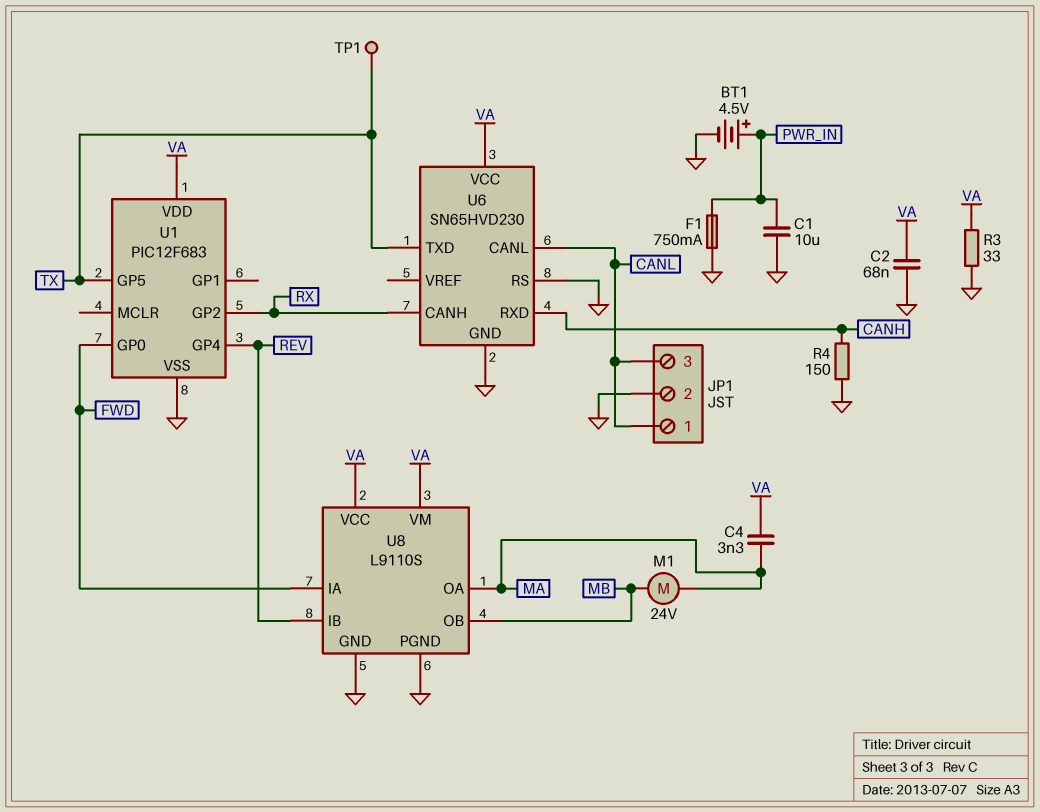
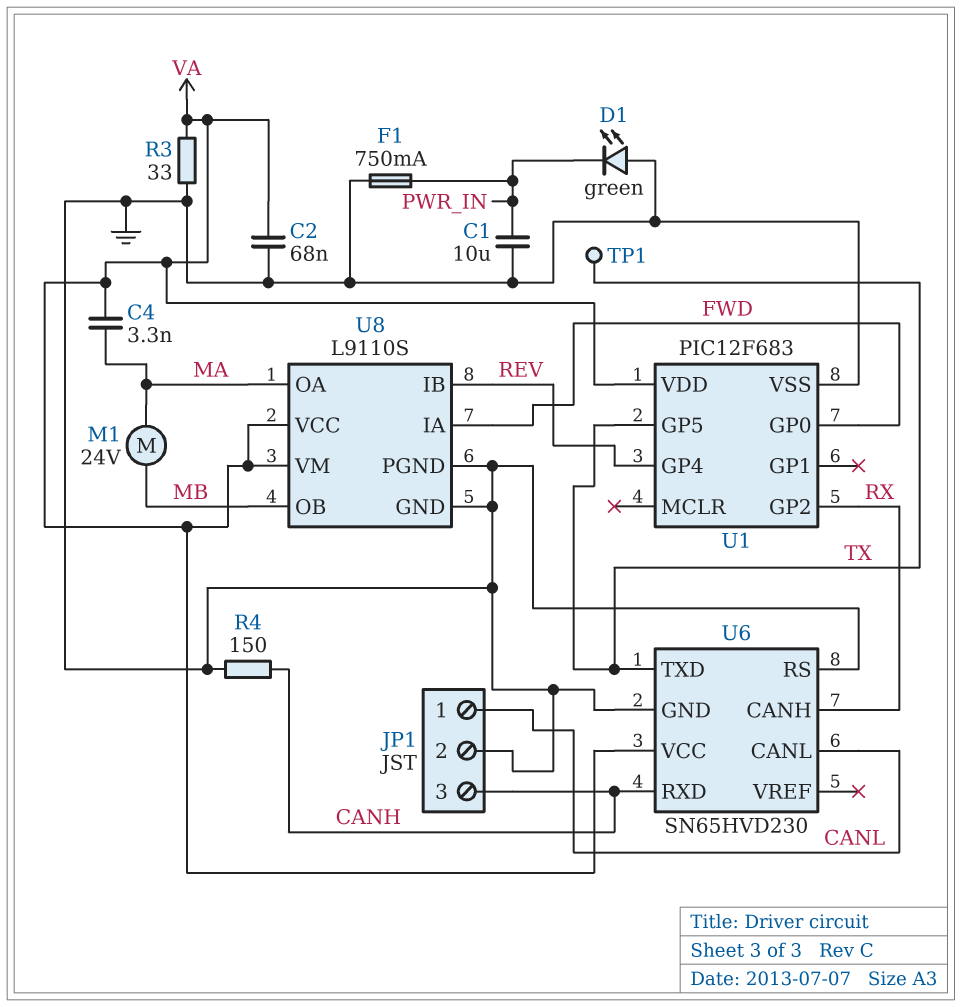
BT1: 4.5V (plus PWR_IN, minus GND) -> none
D1: none -> LED green (A GND, K PWR_IN)
JP1 pin 3: CANL -> CANH

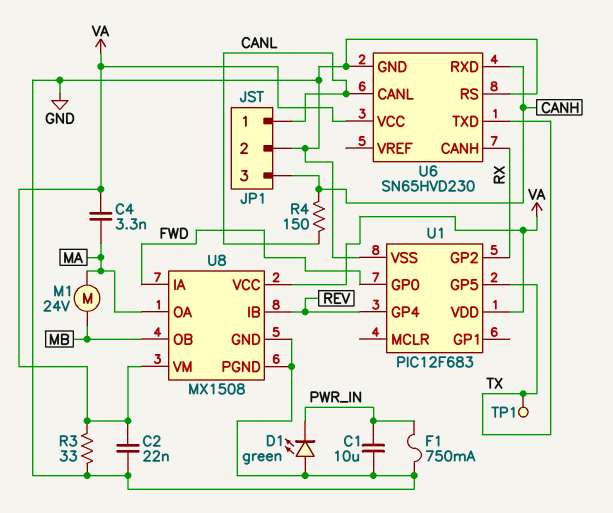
C2: 68nF (GND, VA) -> 22nF (GND, VA)
R4: 150 (CANH, GND) -> 150 (CANH, CANL)
U8: L9110S -> MX1508

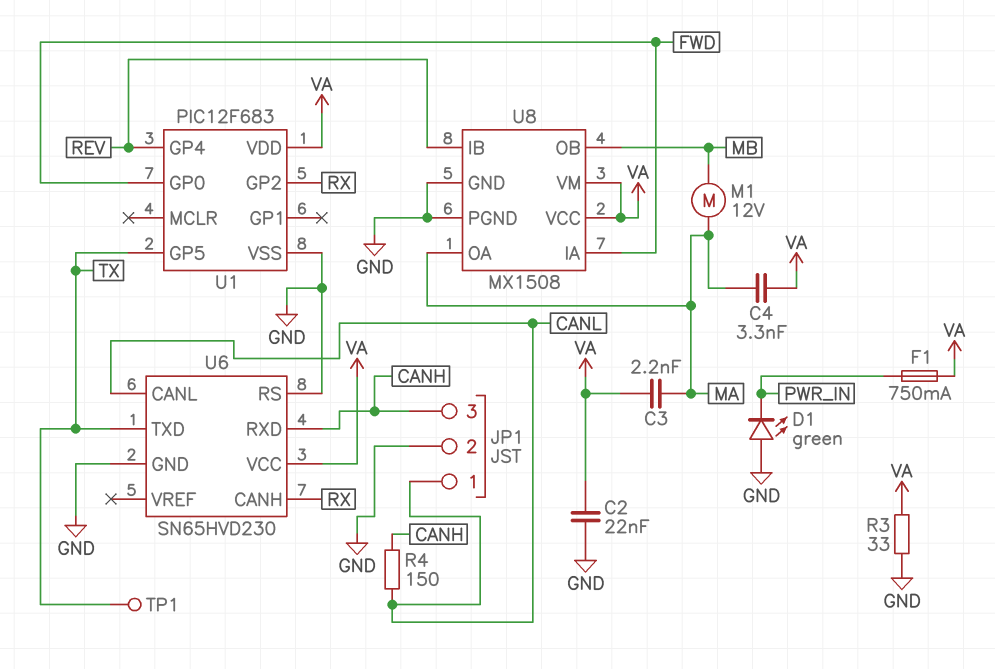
C1: 10uF (GND, PWR_IN) -> none
C3: none -> 2.2nF (MA, VA)
F1: 750mA (GND, PWR_IN) -> 750mA (PWR_IN, VA)
M1: motor 24V (MA, MB) -> motor 12V (MA, MB)

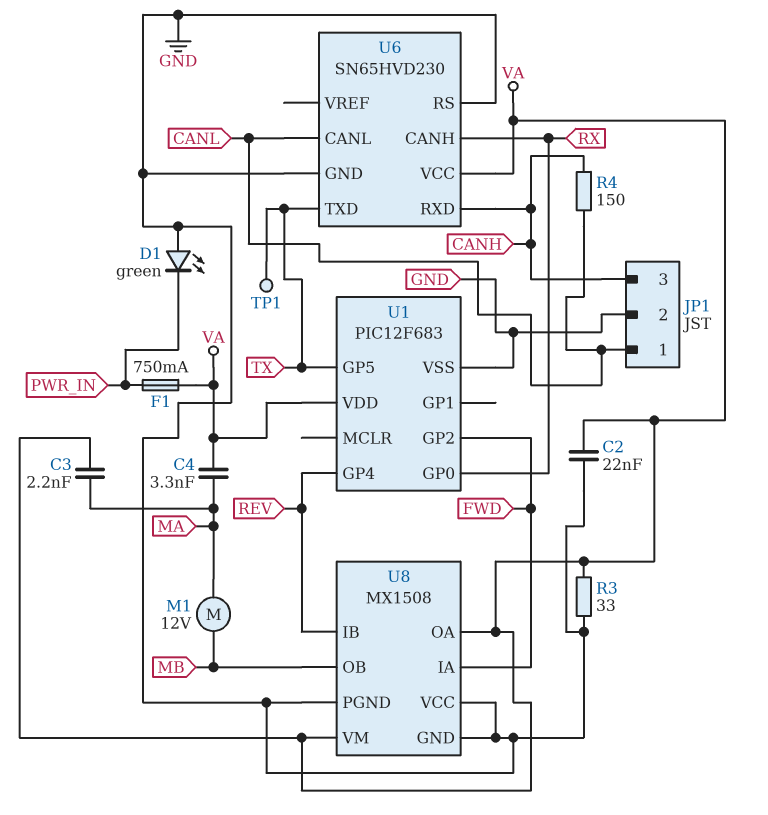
U1 pin GP0: FWD -> RX
U1 pin GP2: RX -> FWD
U8 pin OA: MA -> VA
U8 pin VCC: VA -> GND

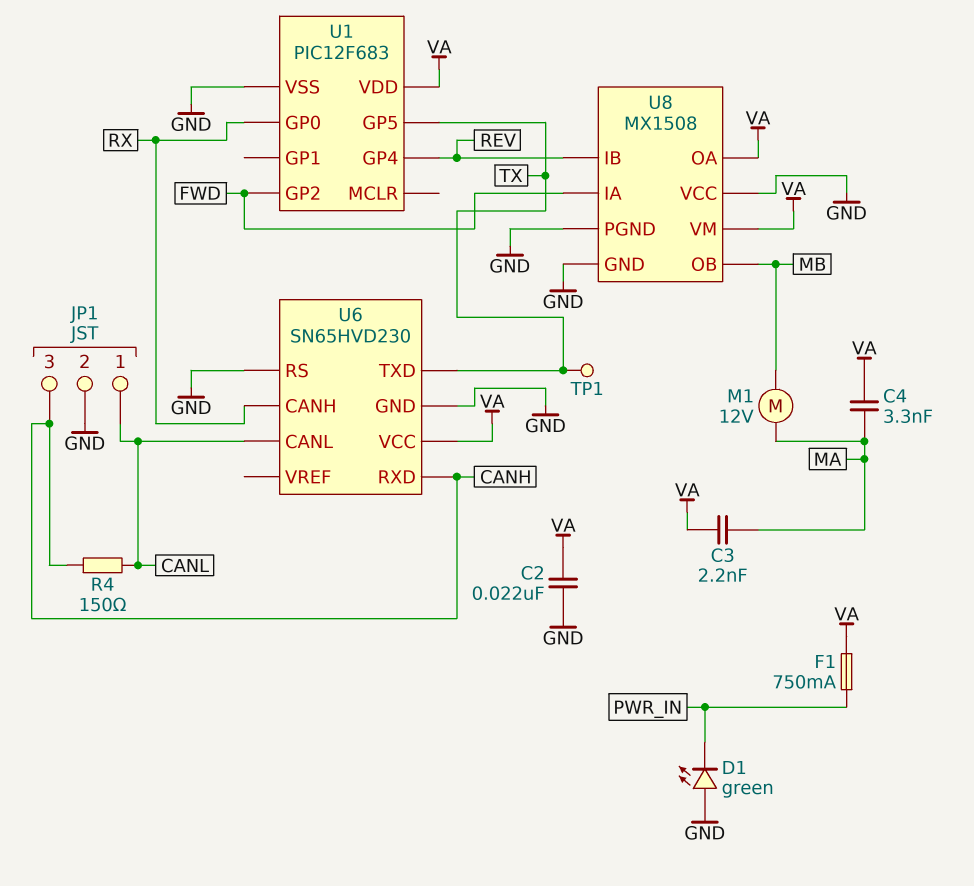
R3: 33 (GND, VA) -> none

